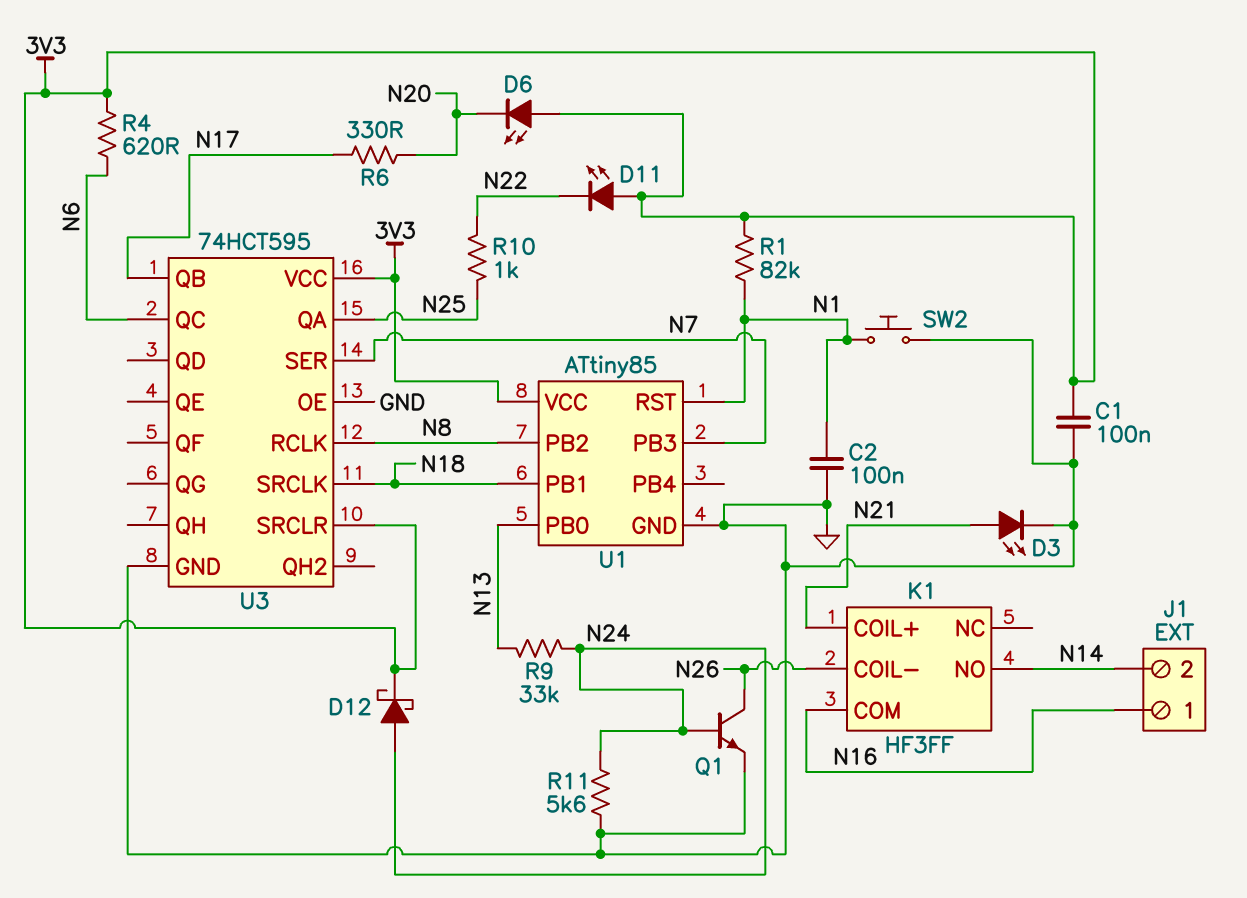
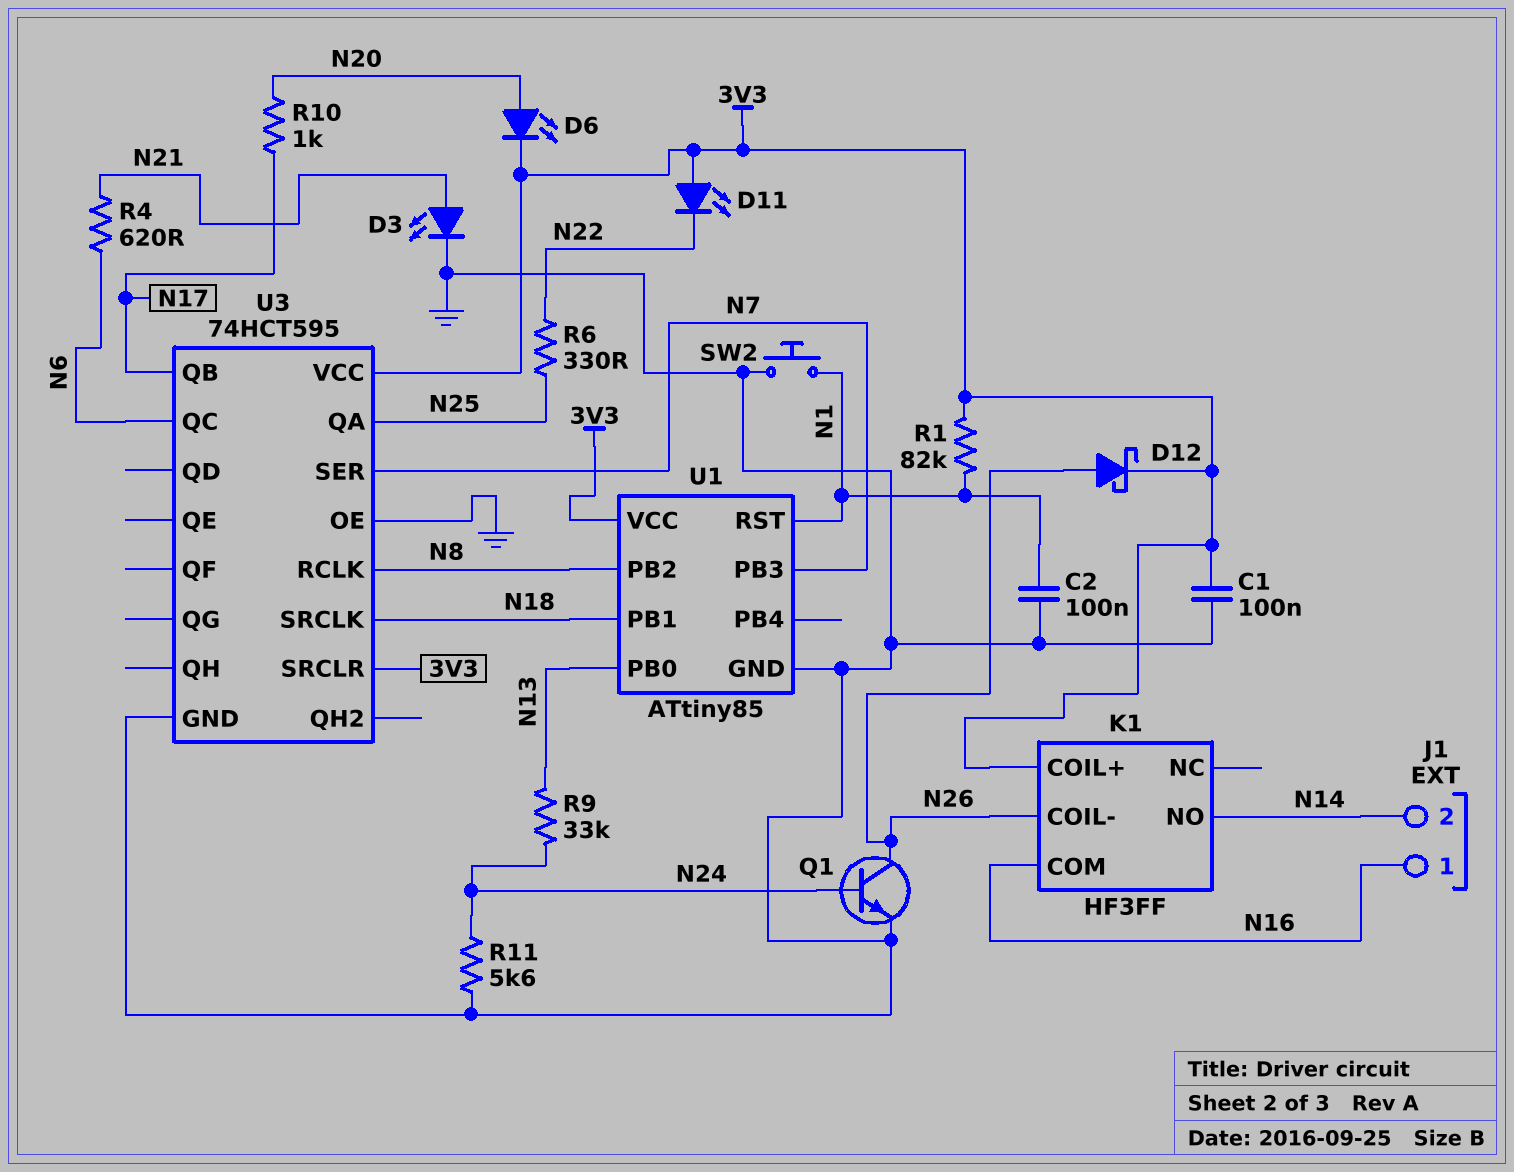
D6: LED (A 3V3, K N20) -> LED (A N20, K 3V3)
D12: schottky (A N24, K 3V3) -> schottky (A N26, K 3V3)
K1 pin COIL+: N21 -> 3V3
R4: 620 (3V3, N6) -> 620 (N6, N21)
R6: 330 (N17, N20) -> 330 (N22, N25)
R10: 1k (N22, N25) -> 1k (N17, N20)

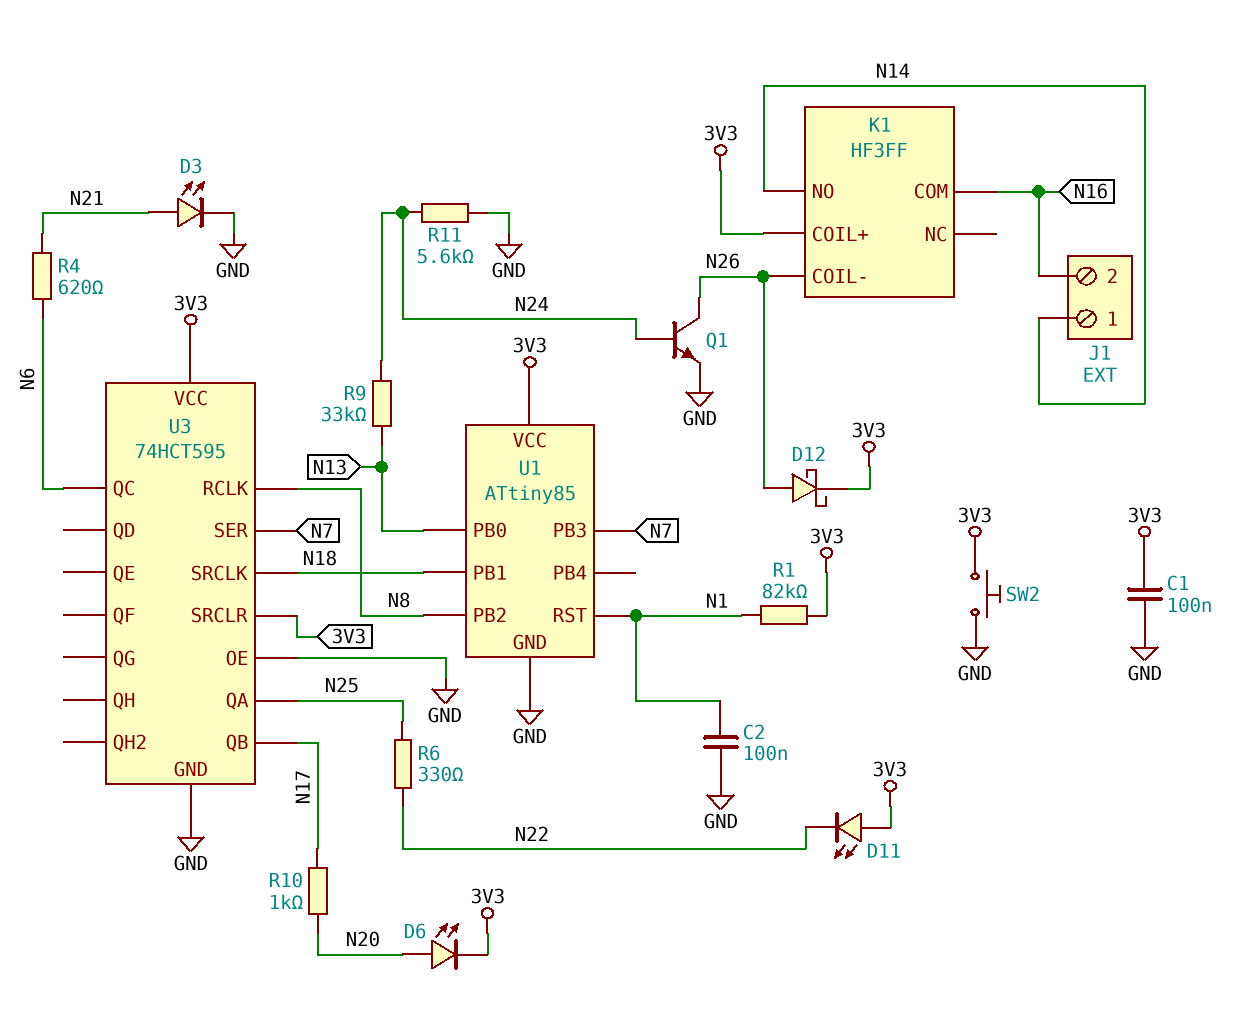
J1 pin 1: N16 -> N14
J1 pin 2: N14 -> N16
SW2: button (GND, N1) -> button (3V3, GND)

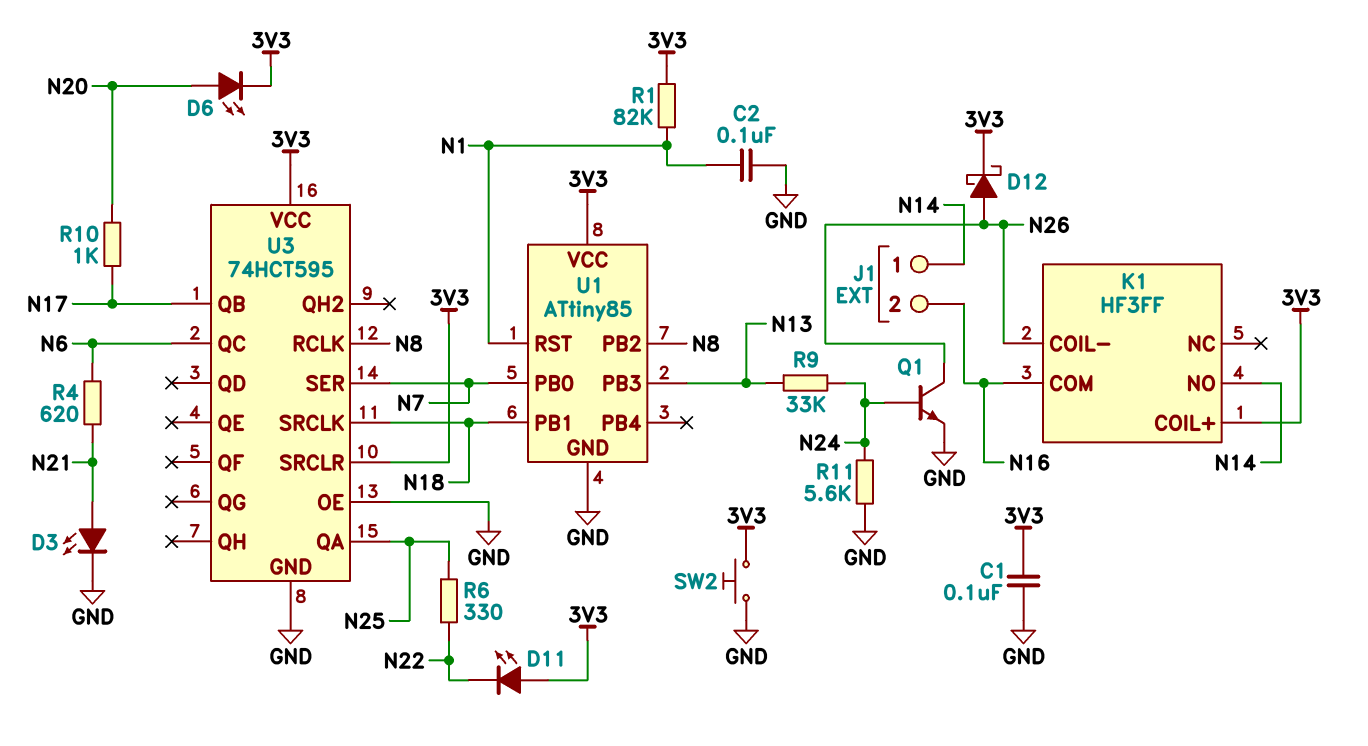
U1 pin PB0: N13 -> N7
U1 pin PB3: N7 -> N13

